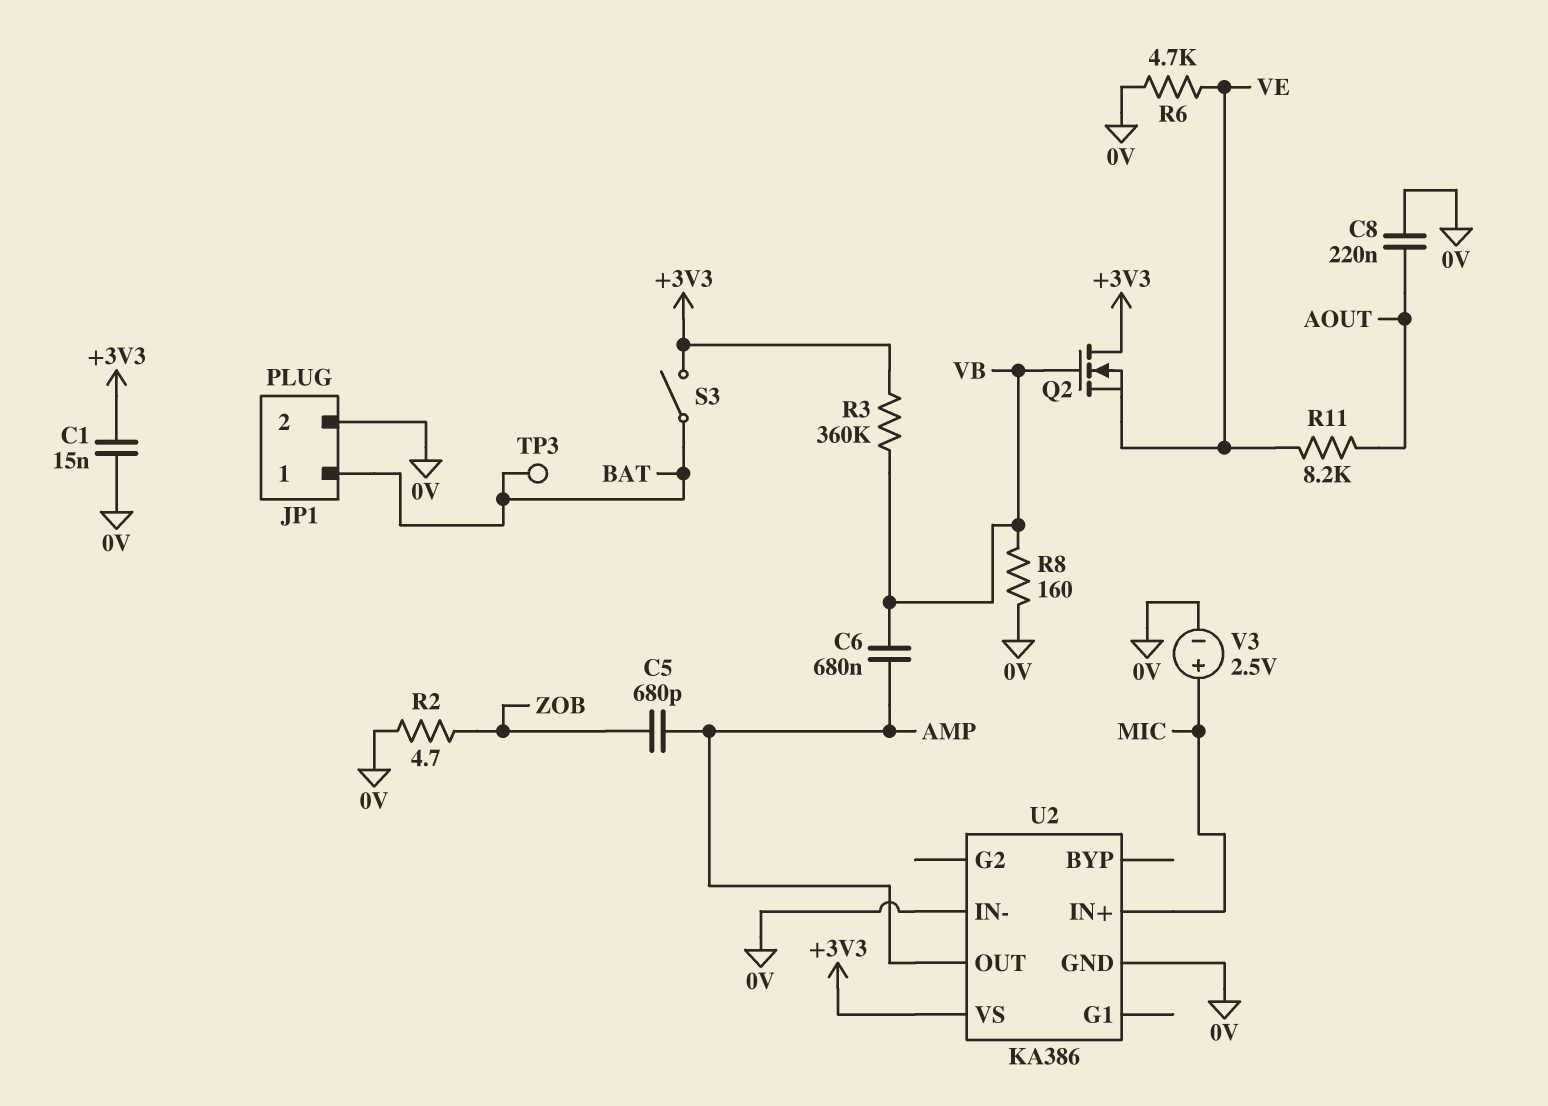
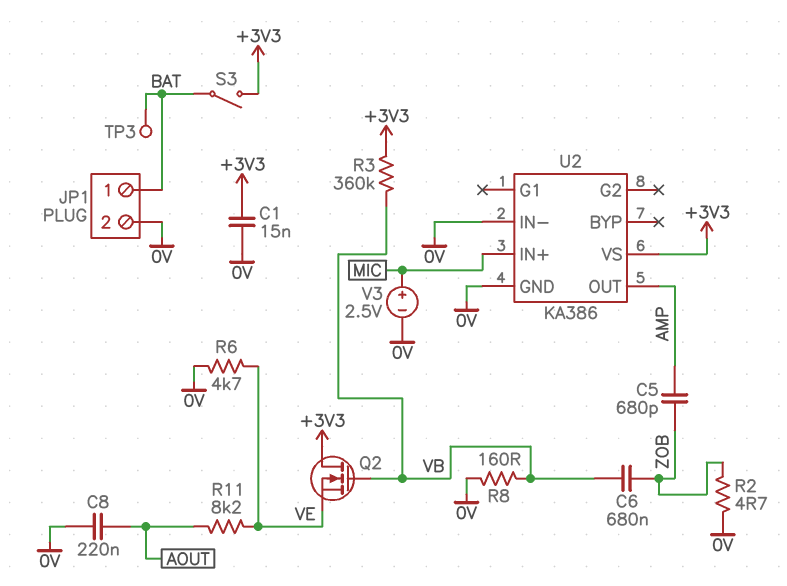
C6: 680nF (AMP, VB) -> 680nF (VB, ZOB)

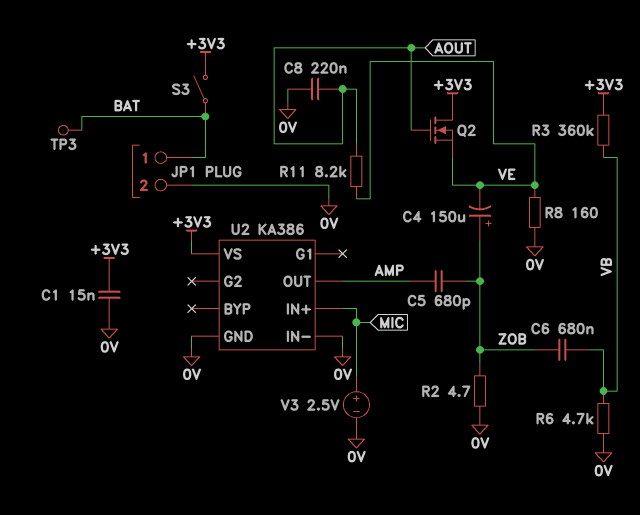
C4: none -> 150uF (plus ZOB, minus VE)
Q2: NMOS (G VB, D +3V3, S VE) -> NMOS (G AOUT, D +3V3, S VE)
R6: 4.7k (0V, VE) -> 4.7k (0V, VB)
R8: 160 (0V, VB) -> 160 (0V, VE)

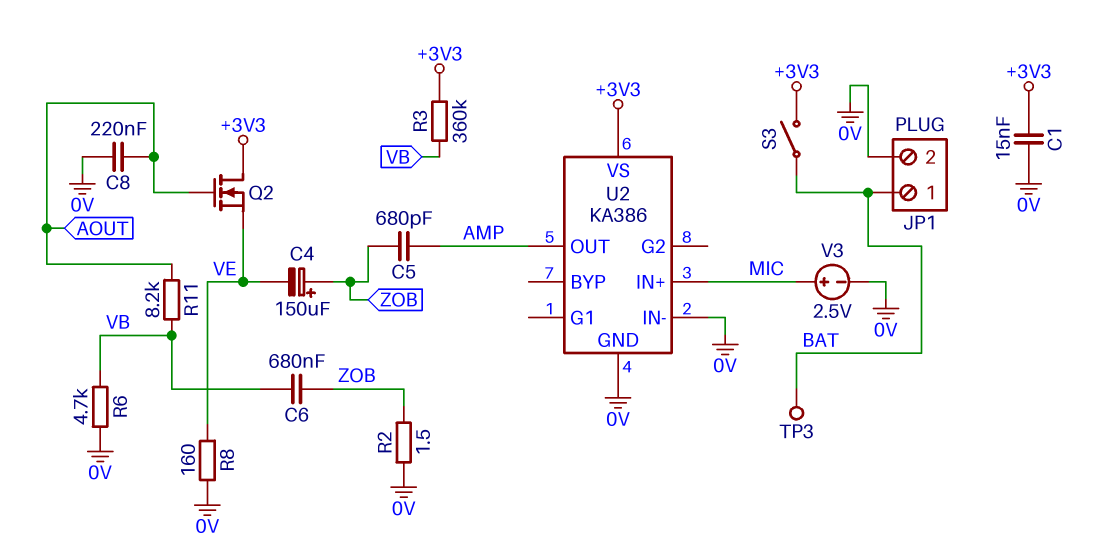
R2: 4.7 (0V, ZOB) -> 1.5 (0V, ZOB)
R11: 8.2k (AOUT, VE) -> 8.2k (AOUT, VB)

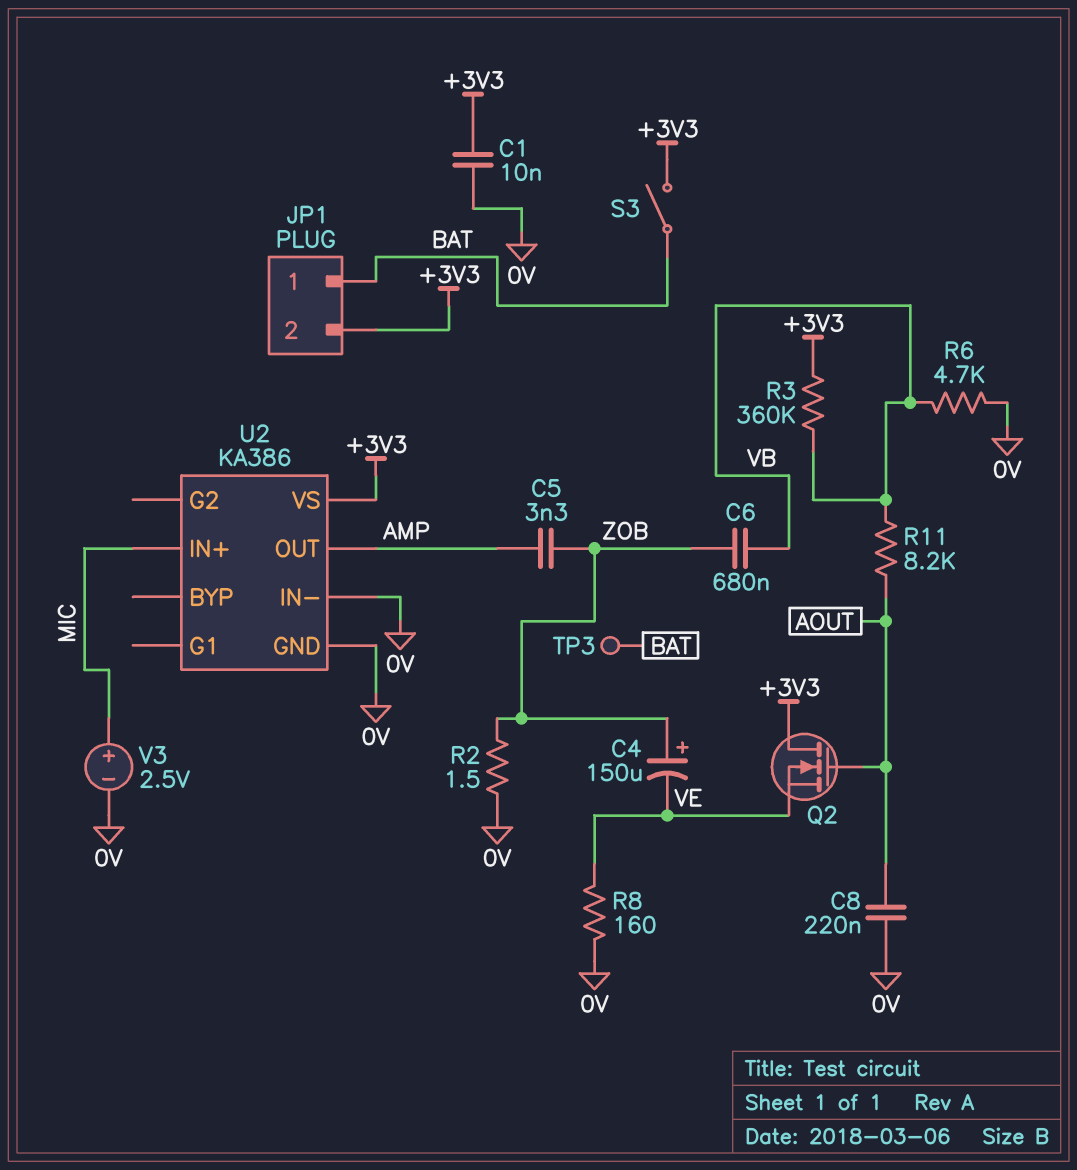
C1: 15nF (+3V3, 0V) -> 10nF (+3V3, 0V)
C5: 680pF (AMP, ZOB) -> 3.3nF (AMP, ZOB)
JP1 pin 2: 0V -> +3V3

